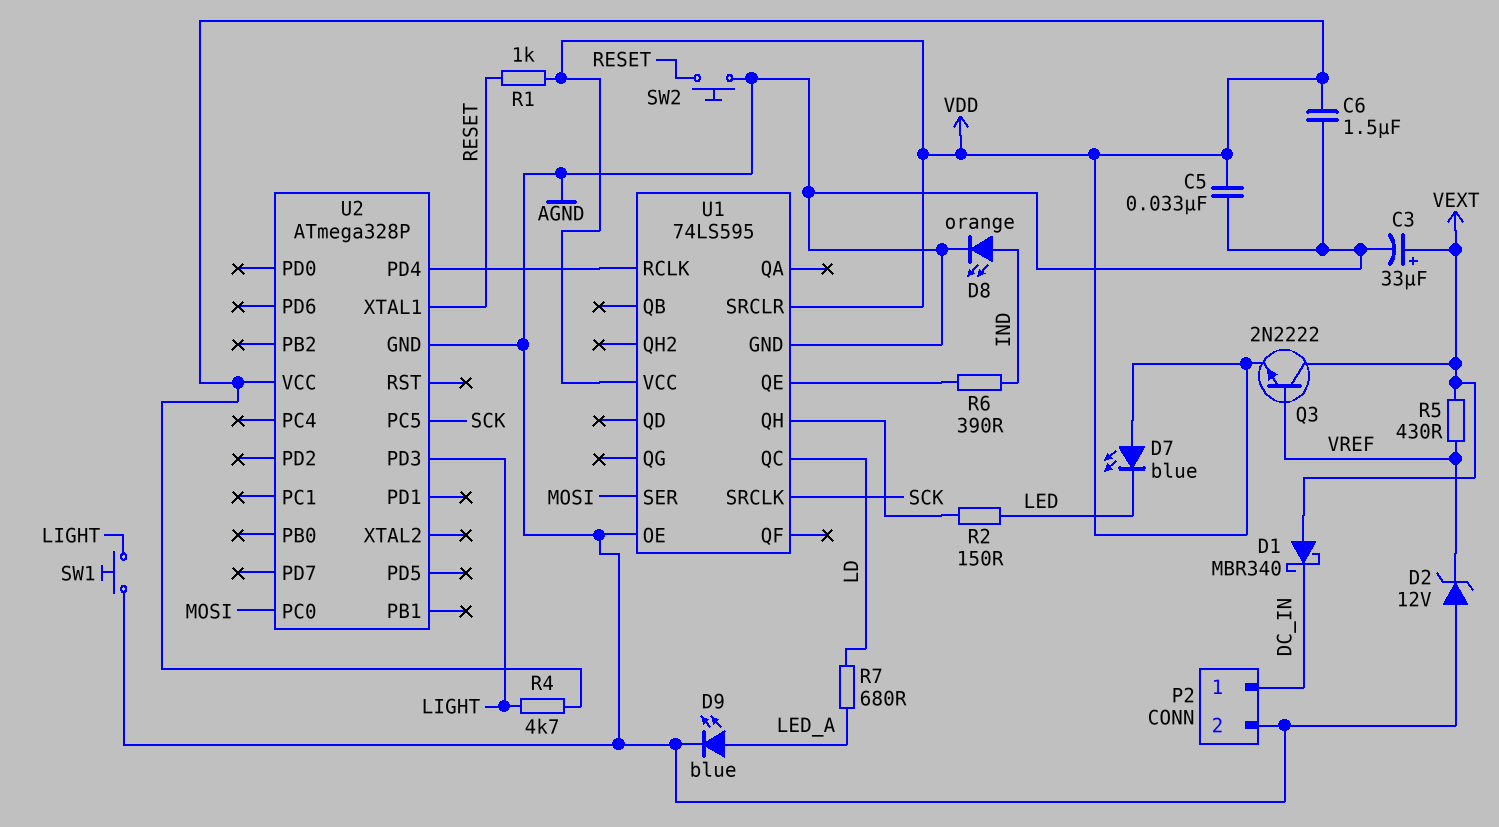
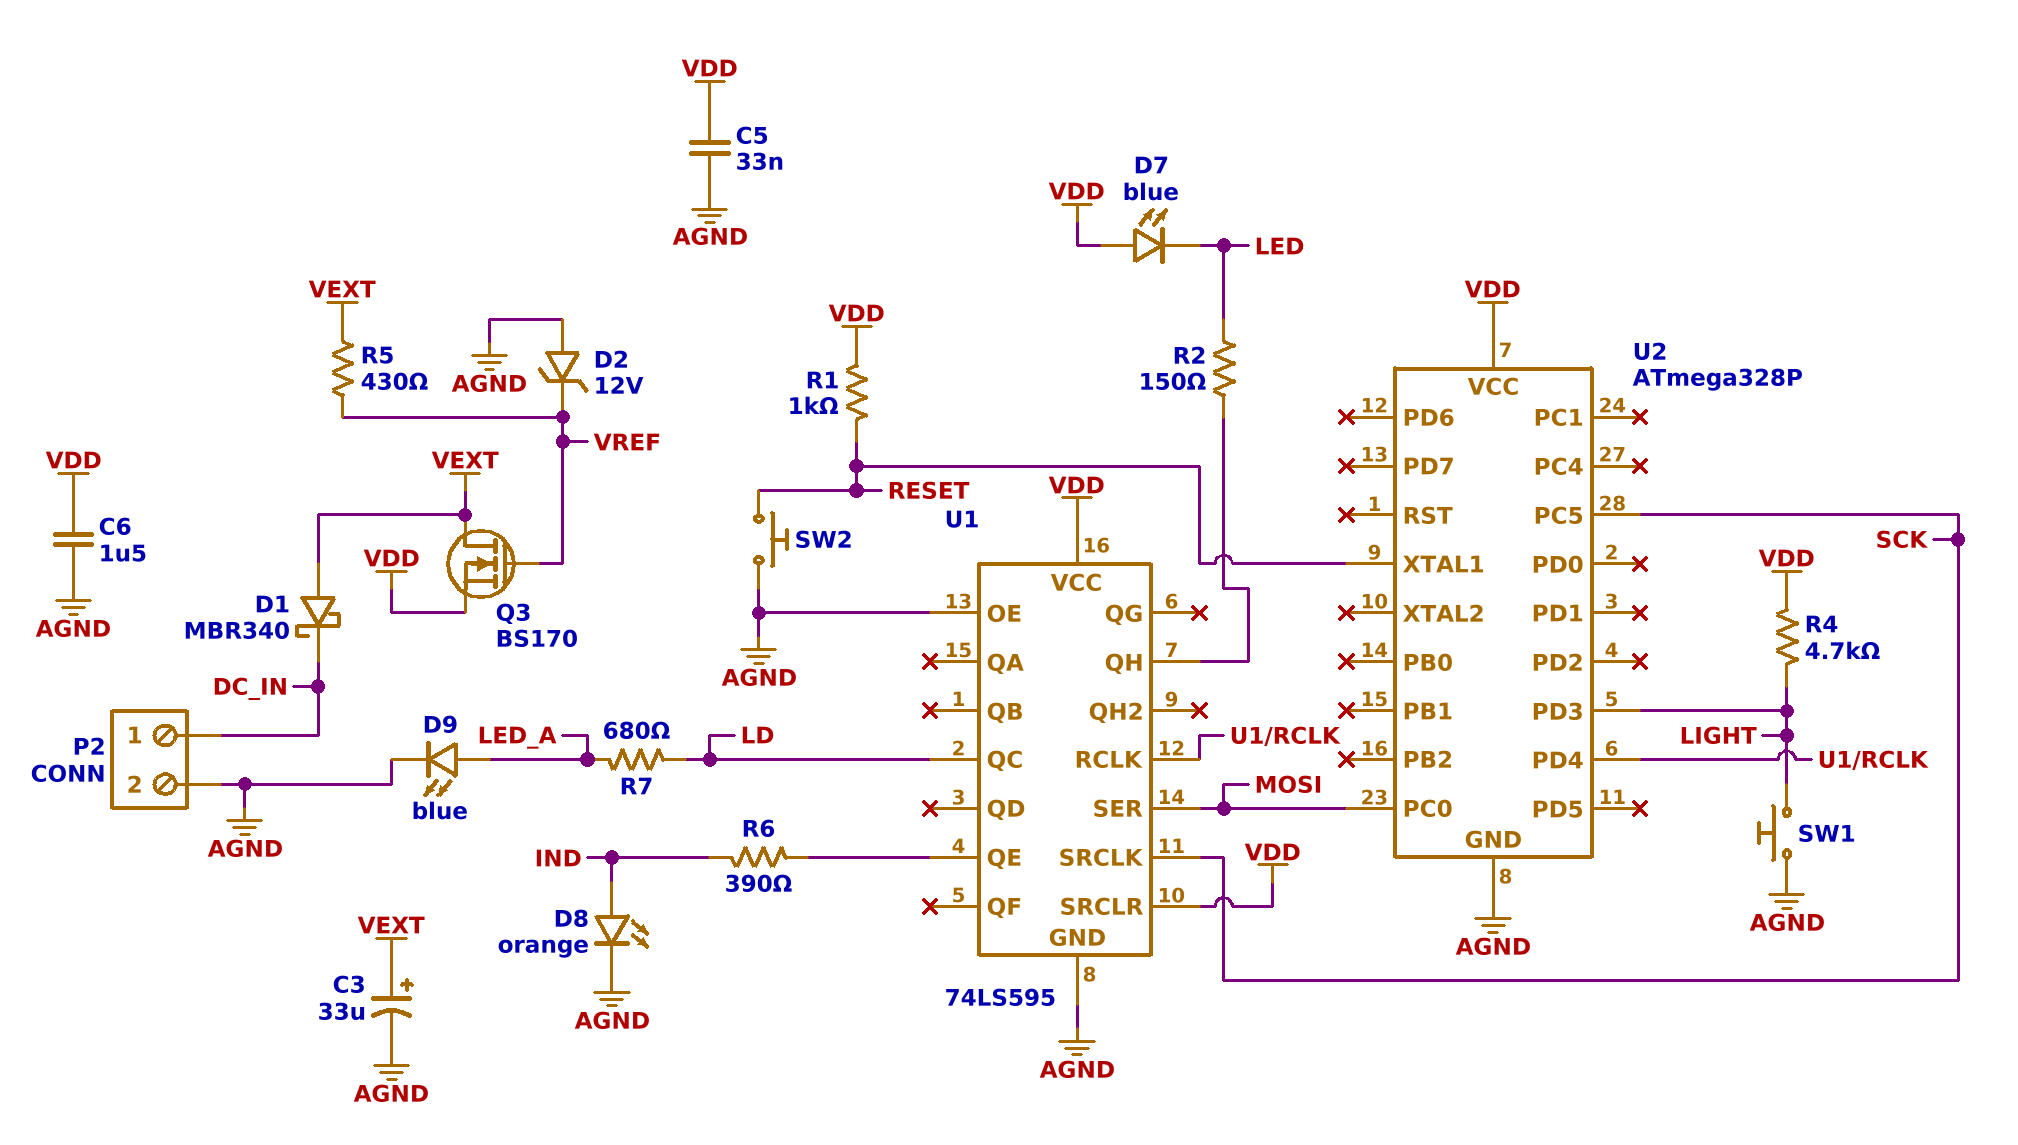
Q3: NPN 2N2222 (B VREF, C VEXT, E VDD) -> NMOS BS170 (G VREF, D VEXT, S VDD)

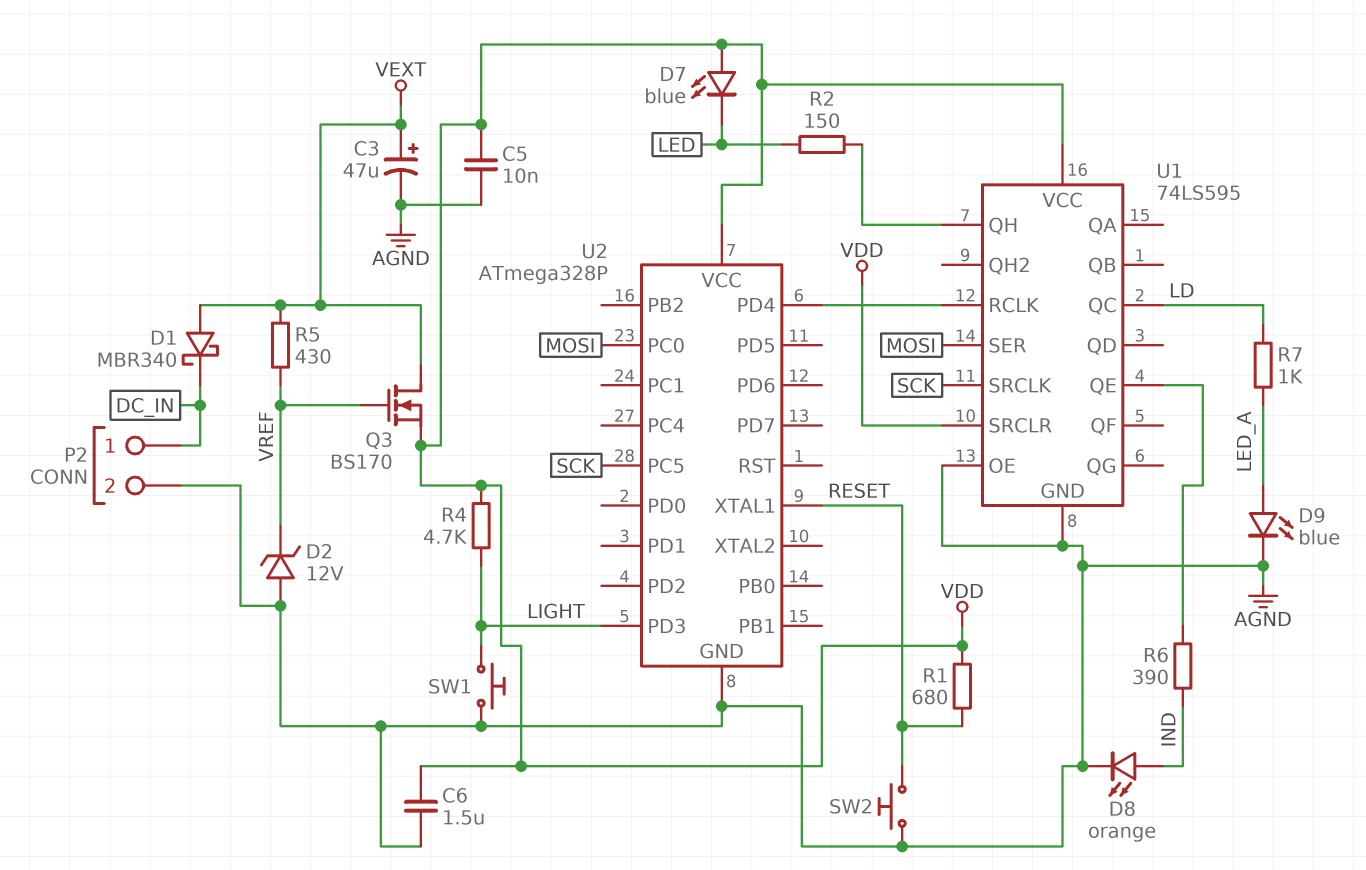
C3: 33uF (plus VEXT, minus AGND) -> 47uF (plus VEXT, minus AGND)
C5: 33nF (AGND, VDD) -> 10nF (AGND, VDD)
R1: 1k (RESET, VDD) -> 680 (RESET, VDD)
R7: 680 (LD, LED_A) -> 1k (LD, LED_A)

